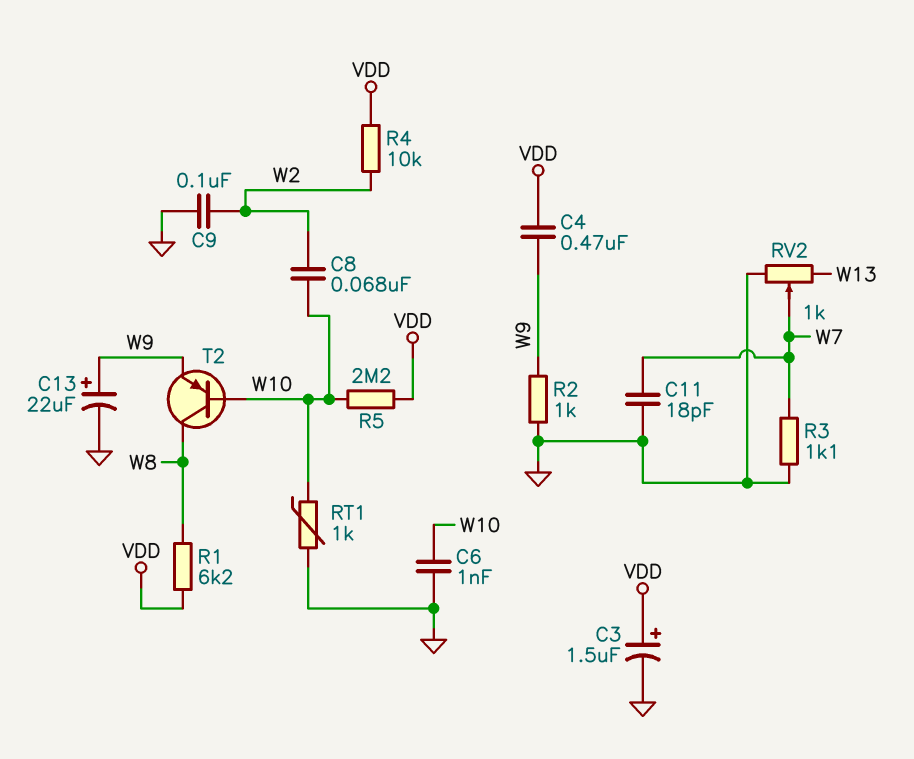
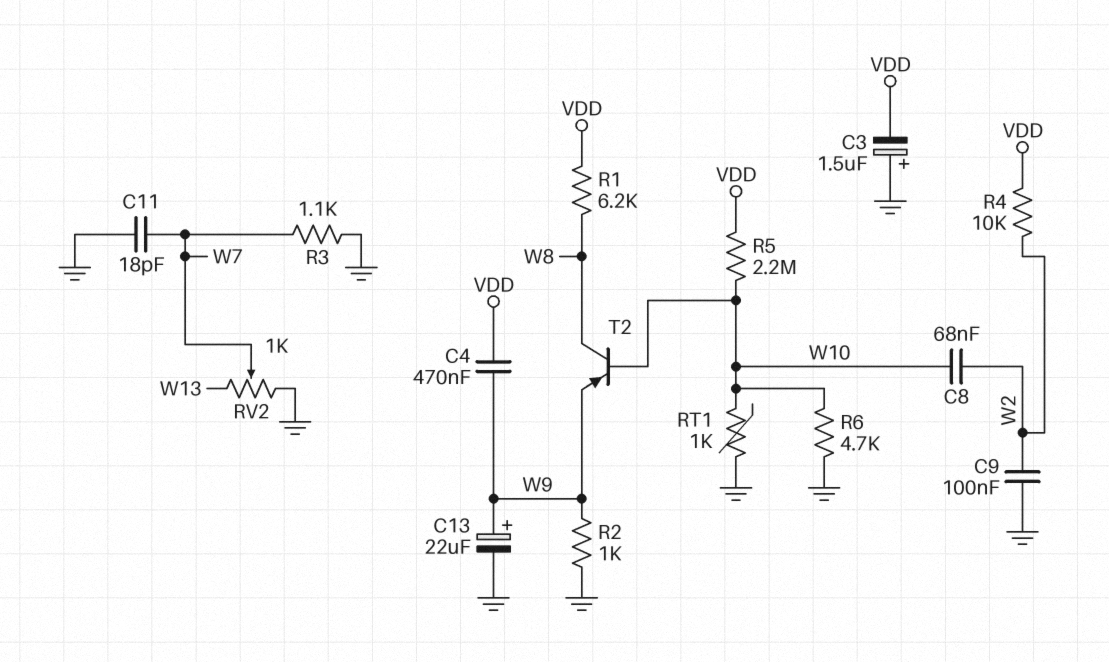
C3: 1.5uF (plus VDD, minus GND) -> 1.5uF (plus GND, minus VDD)
C6: 1nF (GND, W10) -> none
R6: none -> 4.7k (GND, W10)

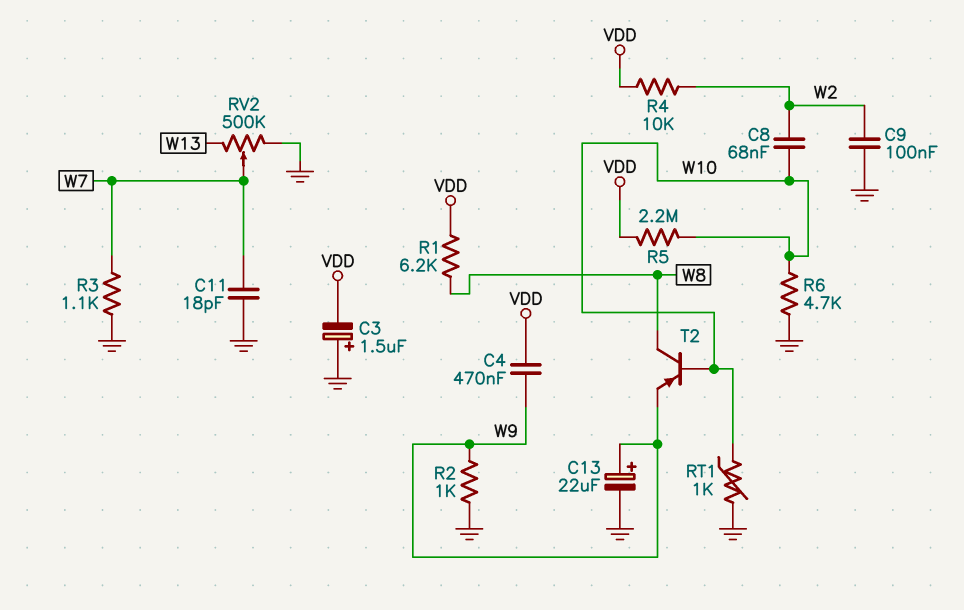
RV2: 1k (GND, W13, wiper W7) -> 500k (GND, W13, wiper W7)

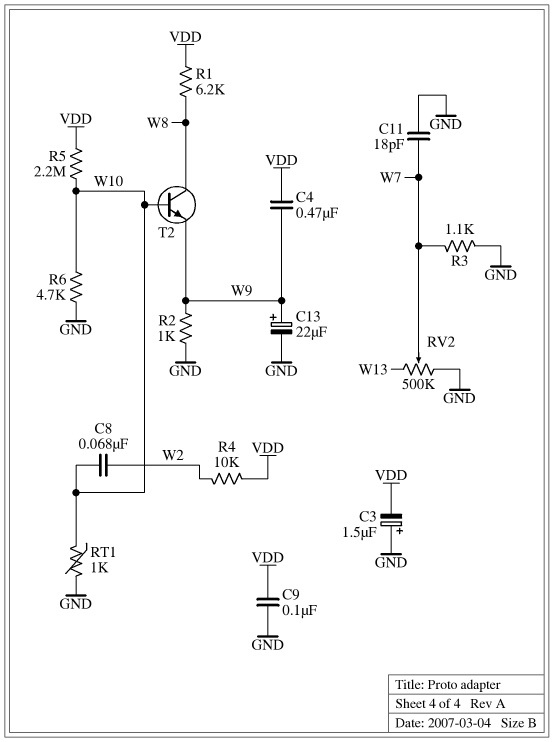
C9: 100nF (GND, W2) -> 100nF (GND, VDD)
T2: PNP (B W10, C W8, E W9) -> NPN (B W10, C W8, E W9)

